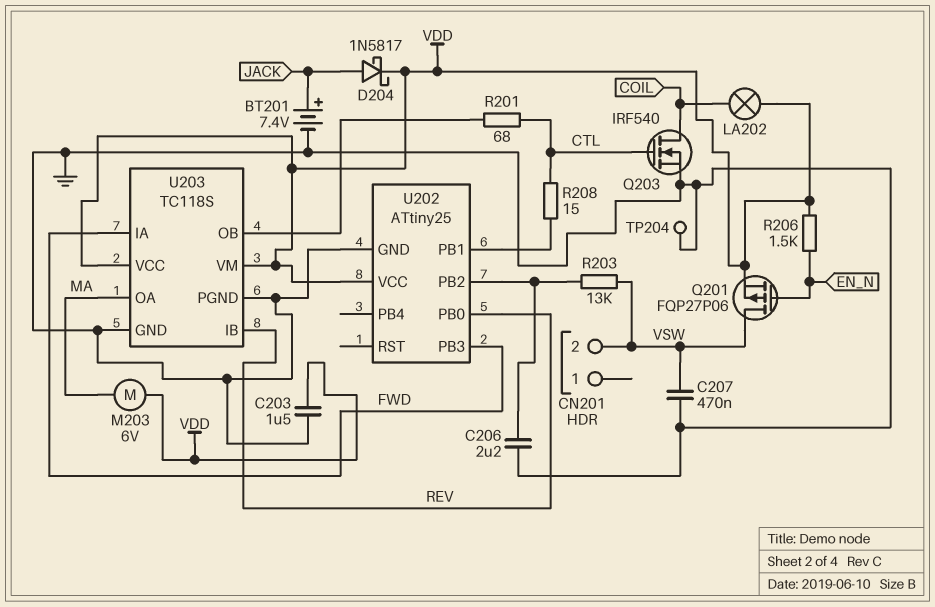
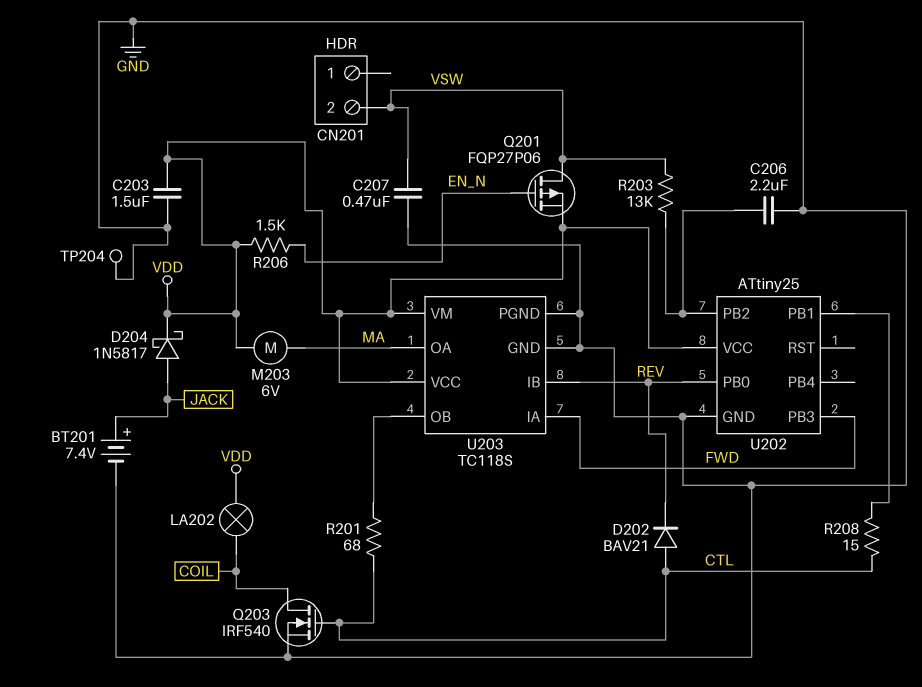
D202: none -> diode BAV21 (A CTL, K REV)

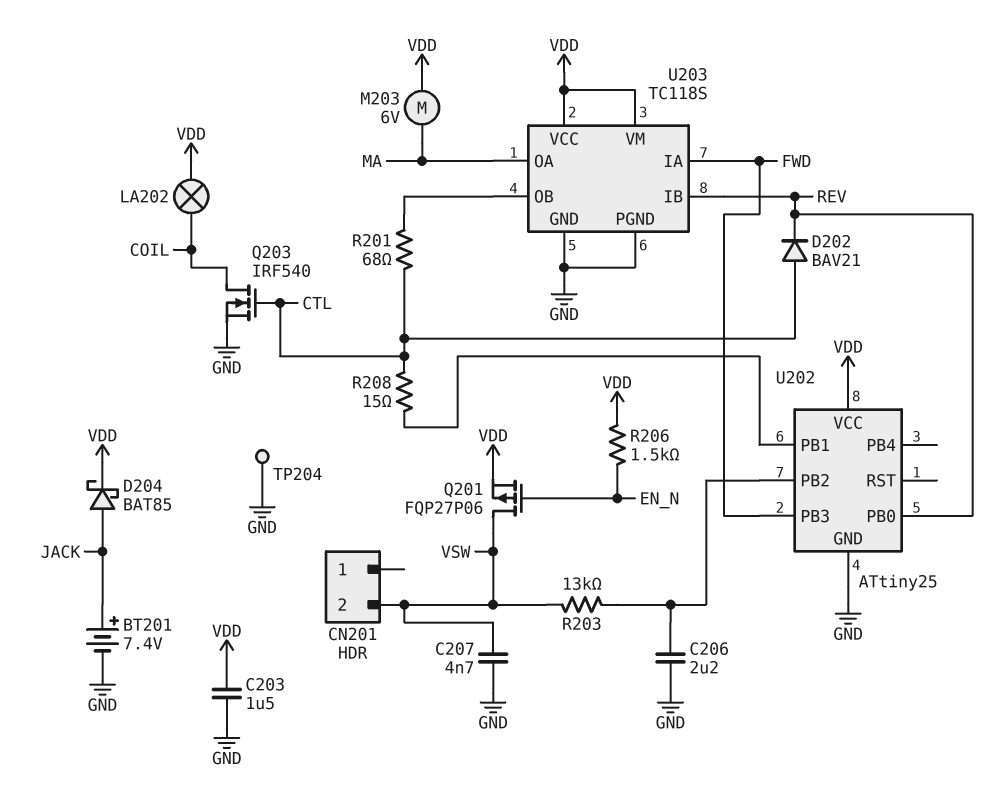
C207: 470nF (GND, VSW) -> 4.7nF (GND, VSW)
D204: schottky 1N5817 (A JACK, K VDD) -> schottky BAT85 (A JACK, K VDD)

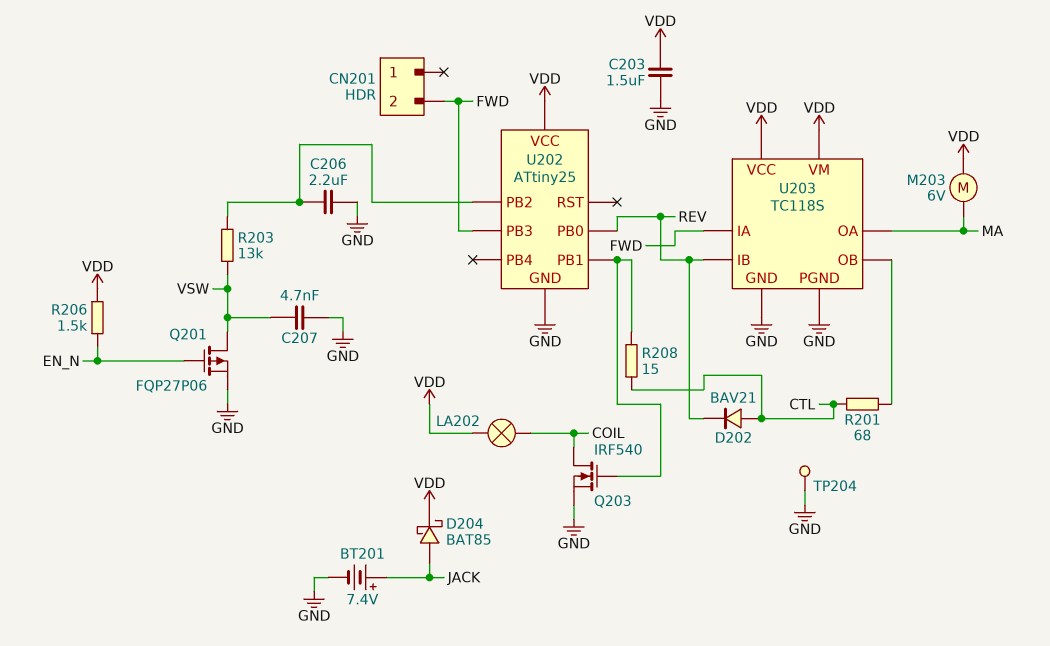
CN201 pin 2: VSW -> FWD
Q201: PMOS FQP27P06 (G EN_N, D VSW, S VDD) -> PMOS FQP27P06 (G EN_N, D VSW, S GND)
Q203: NMOS IRF540 (G CTL, D COIL, S GND) -> NMOS IRF540 (G U202/PB1, D COIL, S GND)

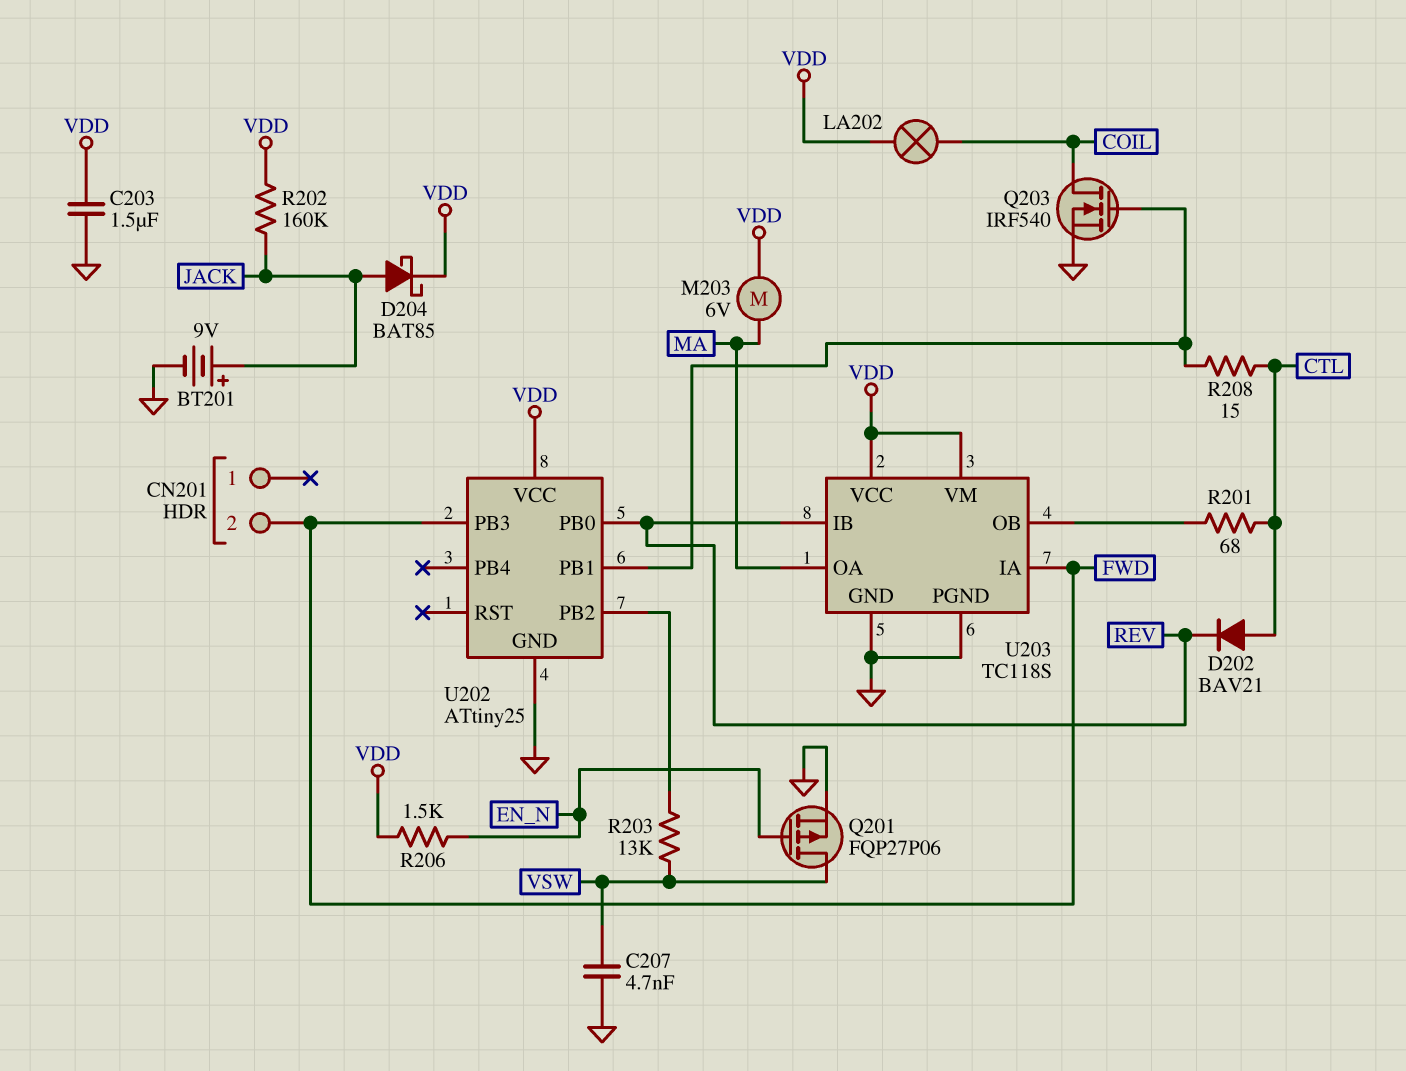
BT201: 7.4V (plus JACK, minus GND) -> 9V (plus JACK, minus GND)
C206: 2.2uF (GND, U202/PB2) -> none
R202: none -> 160k (JACK, VDD)
TP204: test point (GND) -> none

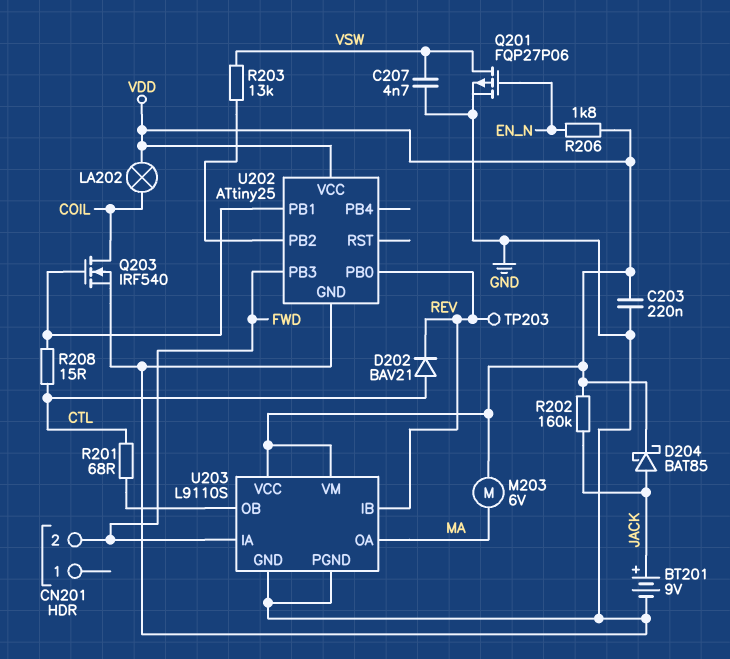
C203: 1.5uF (GND, VDD) -> 220nF (GND, VDD)
R206: 1.5k (EN_N, VDD) -> 1.8k (EN_N, VDD)
TP203: none -> test point (REV)
U203: TC118S -> L9110S

